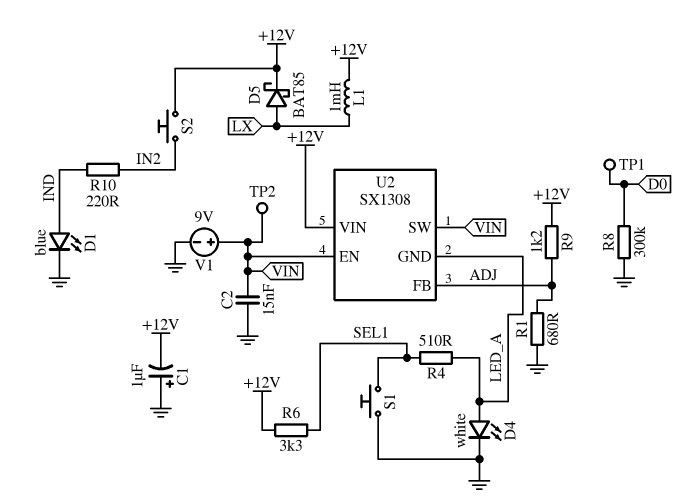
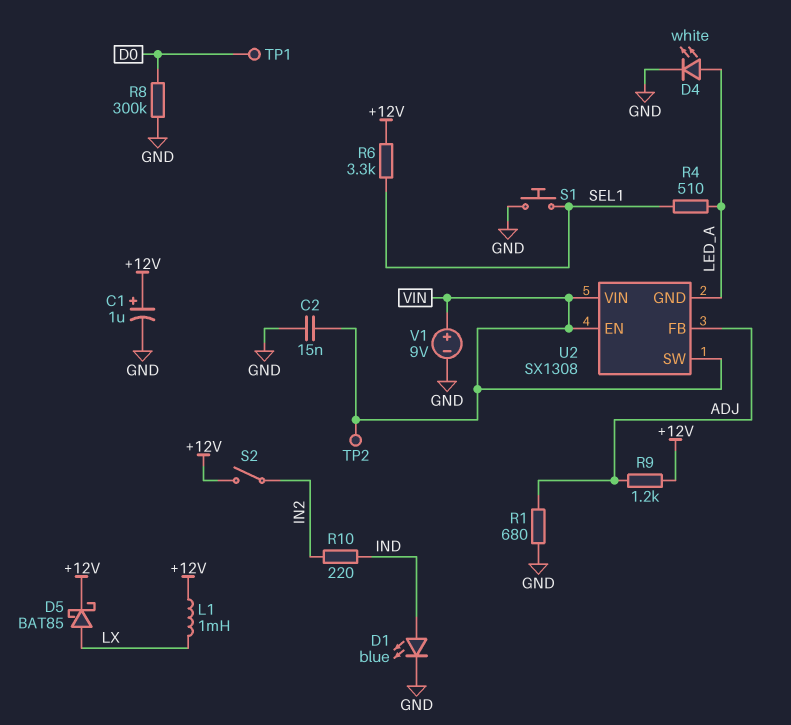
C1: 1uF (plus GND, minus +12V) -> 1uF (plus +12V, minus GND)
S2: button (+12V, IN2) -> switch (+12V, IN2)
U2 pin VIN: +12V -> VIN

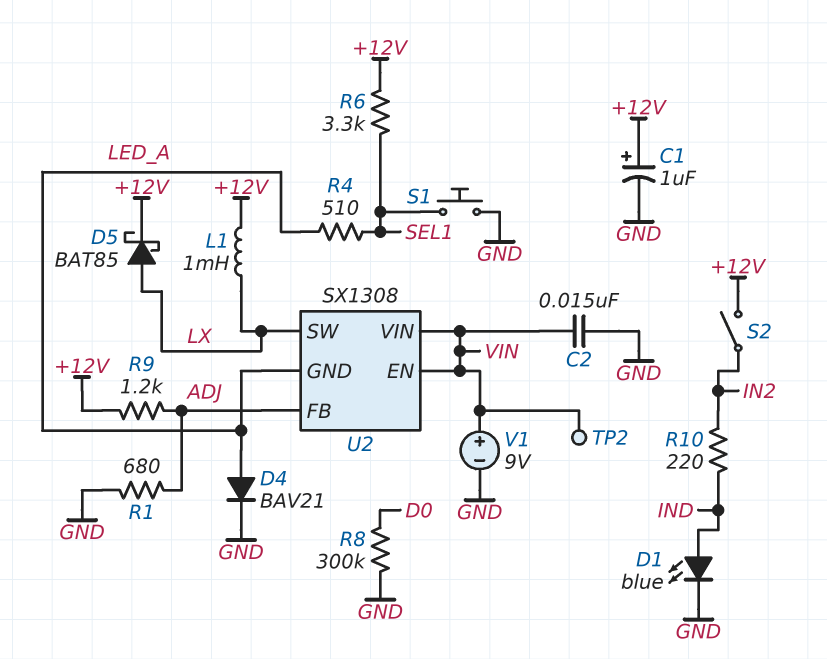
D4: LED white (A LED_A, K GND) -> diode BAV21 (A LED_A, K GND)
TP1: test point (D0) -> none
U2 pin SW: VIN -> LX

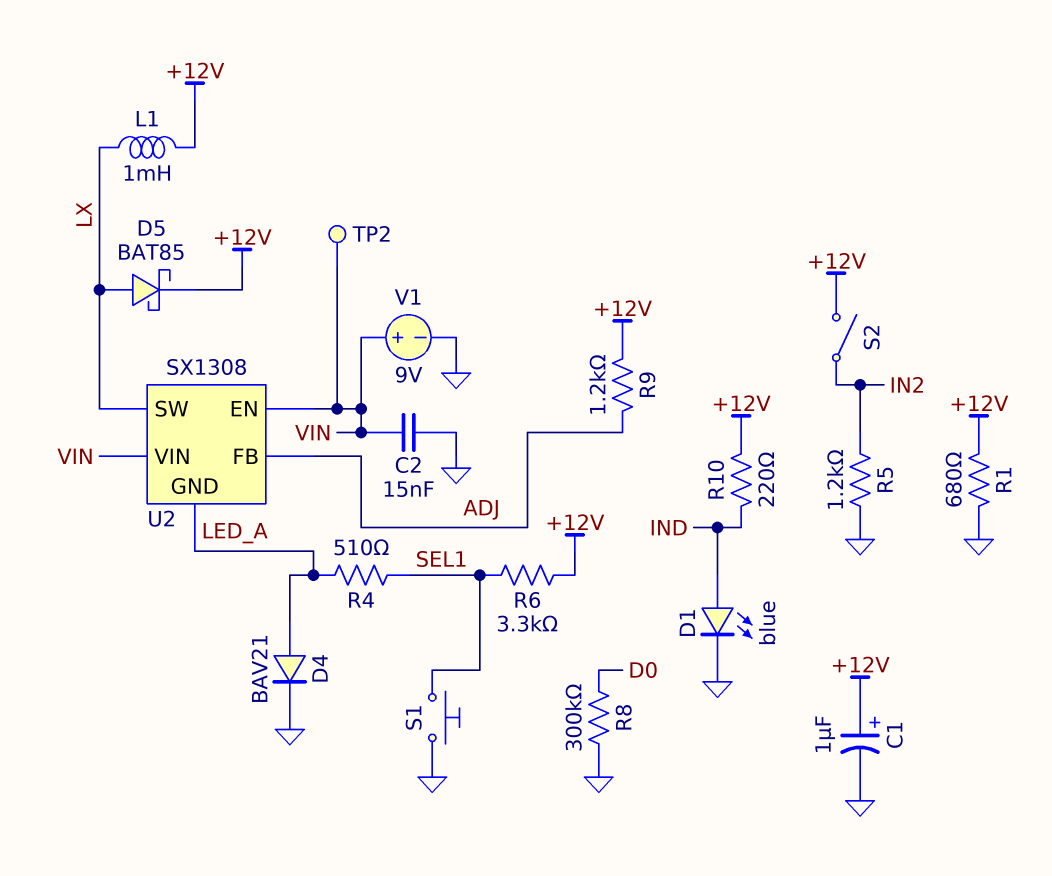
R1: 680 (ADJ, GND) -> 680 (+12V, GND)
R5: none -> 1.2k (GND, IN2)
R10: 220 (IN2, IND) -> 220 (+12V, IND)

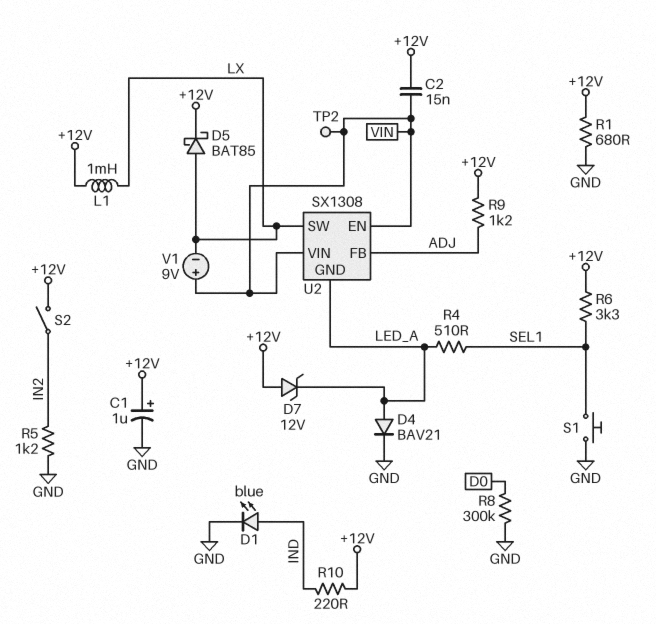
C2: 15nF (GND, VIN) -> 15nF (+12V, VIN)
D7: none -> zener 12V (A +12V, K LED_A)
V1: 9V (plus VIN, minus GND) -> 9V (plus VIN, minus LX)

